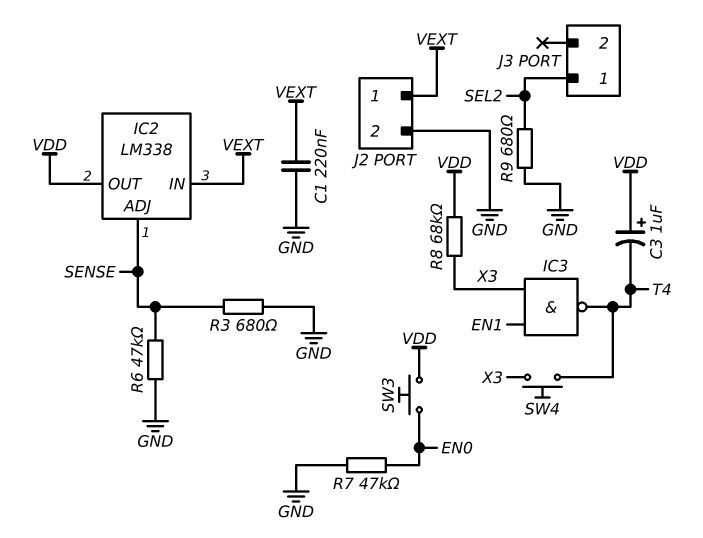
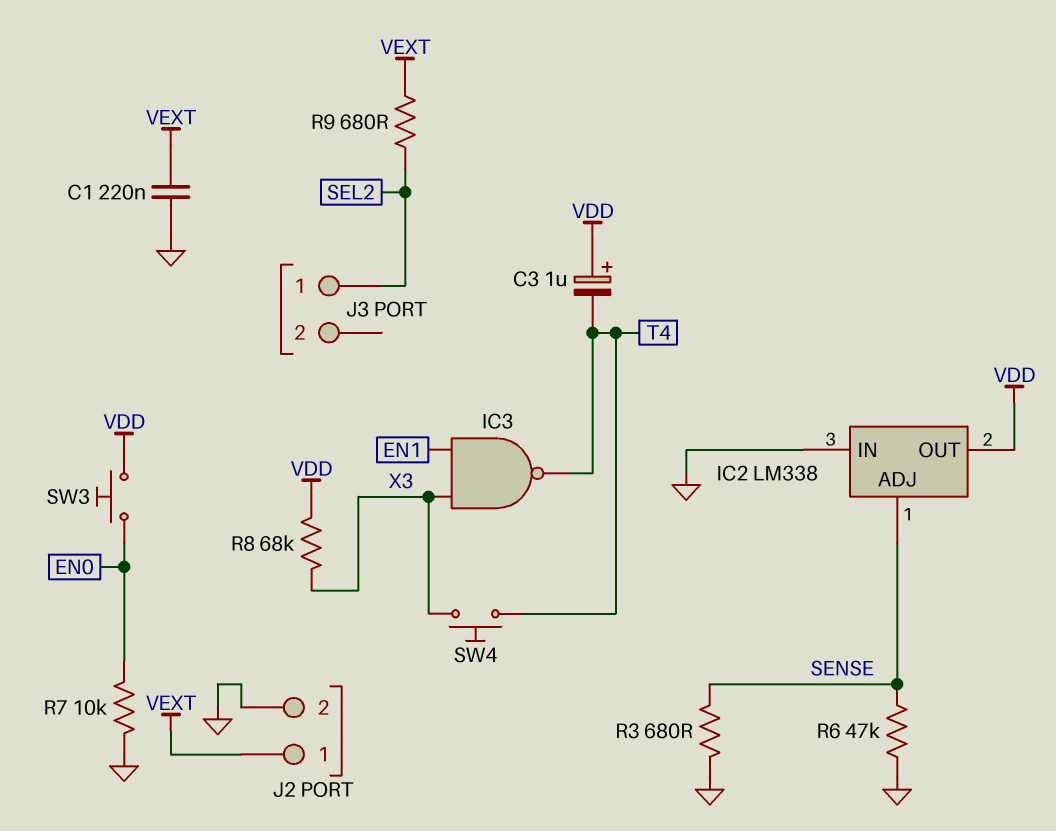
IC2 pin IN: VEXT -> GND
R7: 47k (EN0, GND) -> 10k (EN0, GND)
R9: 680 (GND, SEL2) -> 680 (SEL2, VEXT)

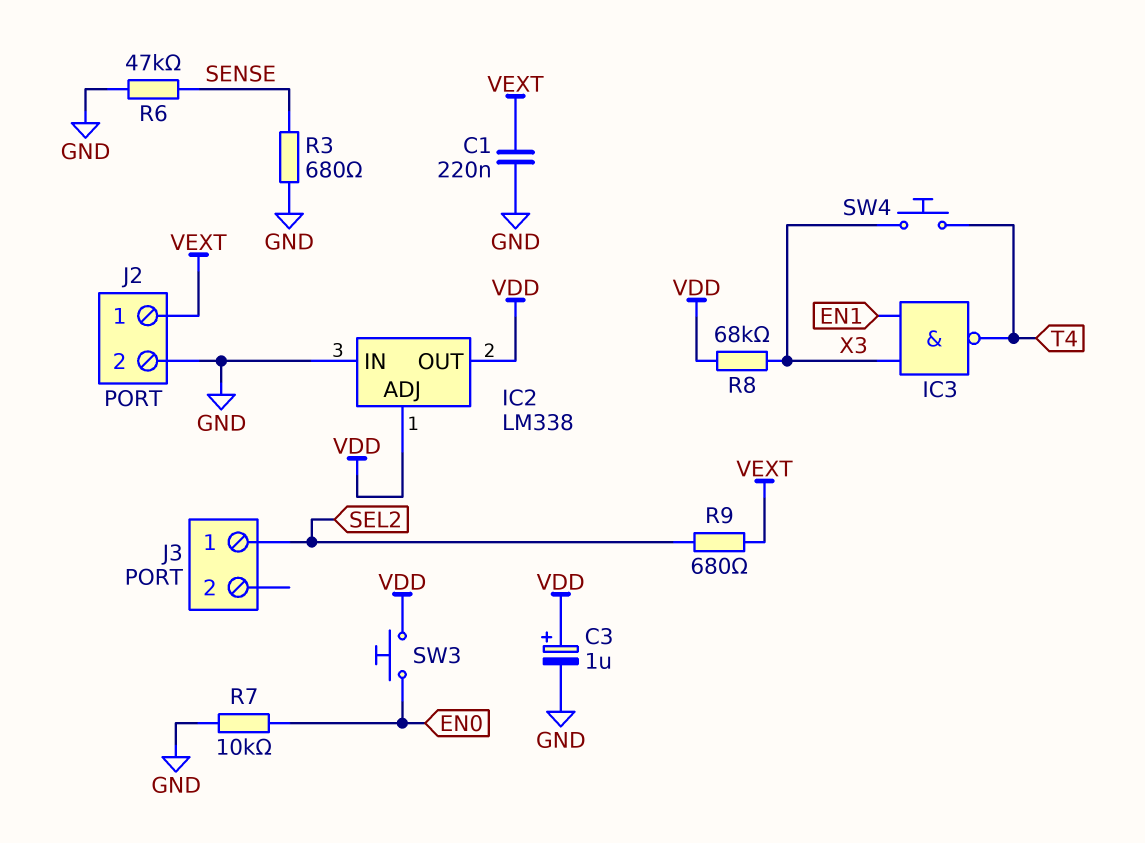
C3: 1uF (plus VDD, minus T4) -> 1uF (plus VDD, minus GND)
IC2 pin ADJ: SENSE -> VDD

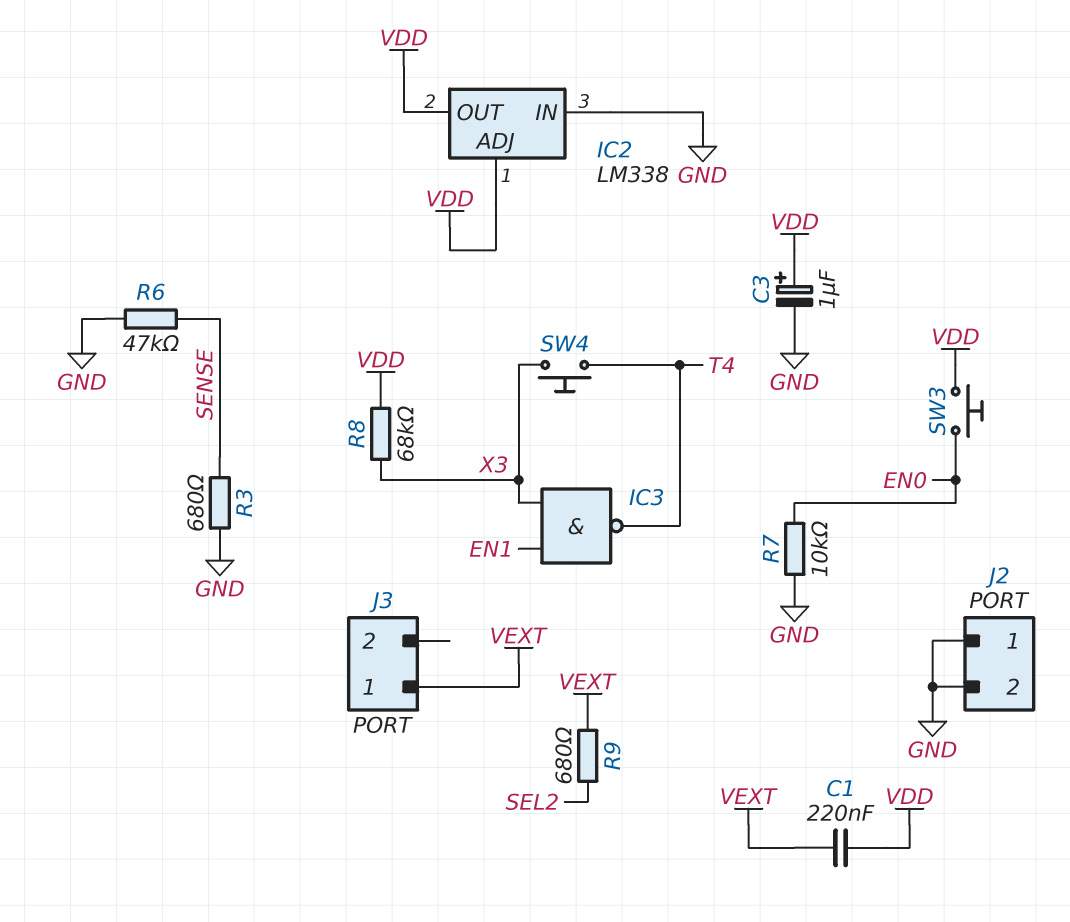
C1: 220nF (GND, VEXT) -> 220nF (VDD, VEXT)
J2 pin 1: VEXT -> GND
J3 pin 1: SEL2 -> VEXT

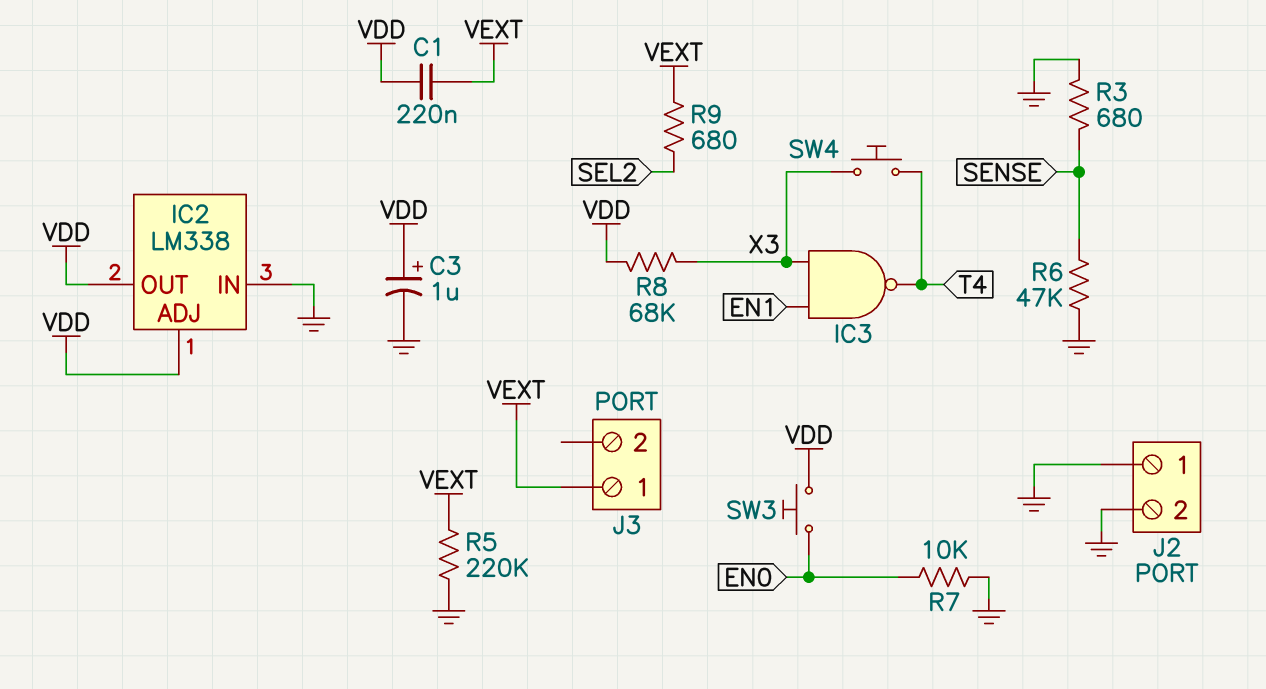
R5: none -> 220k (GND, VEXT)

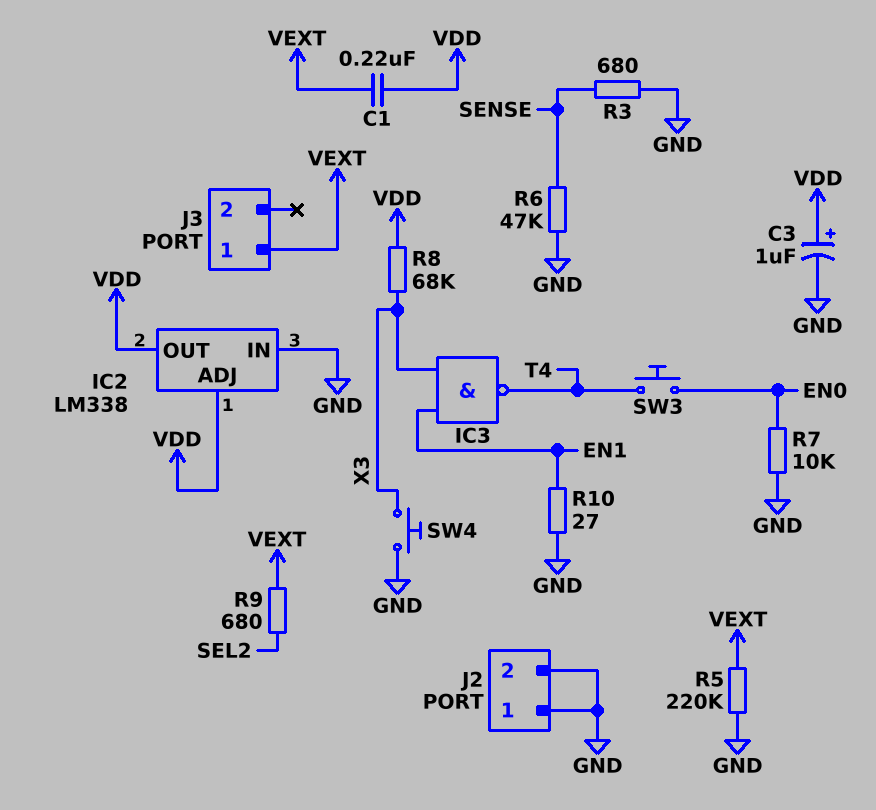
R10: none -> 27 (EN1, GND)
SW3: button (EN0, VDD) -> button (EN0, T4)
SW4: button (T4, X3) -> button (GND, X3)

